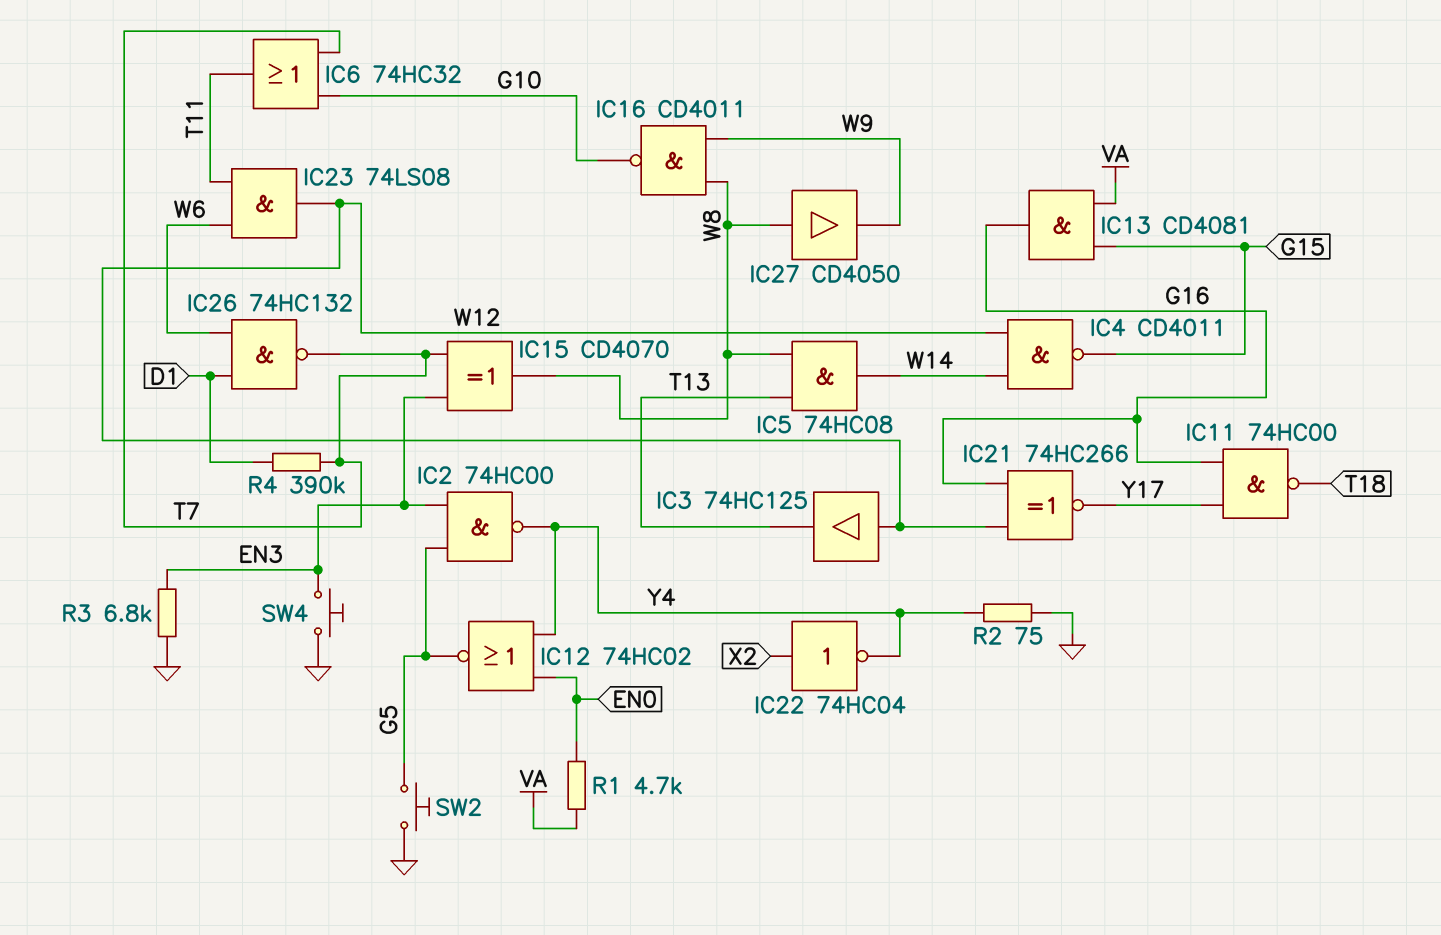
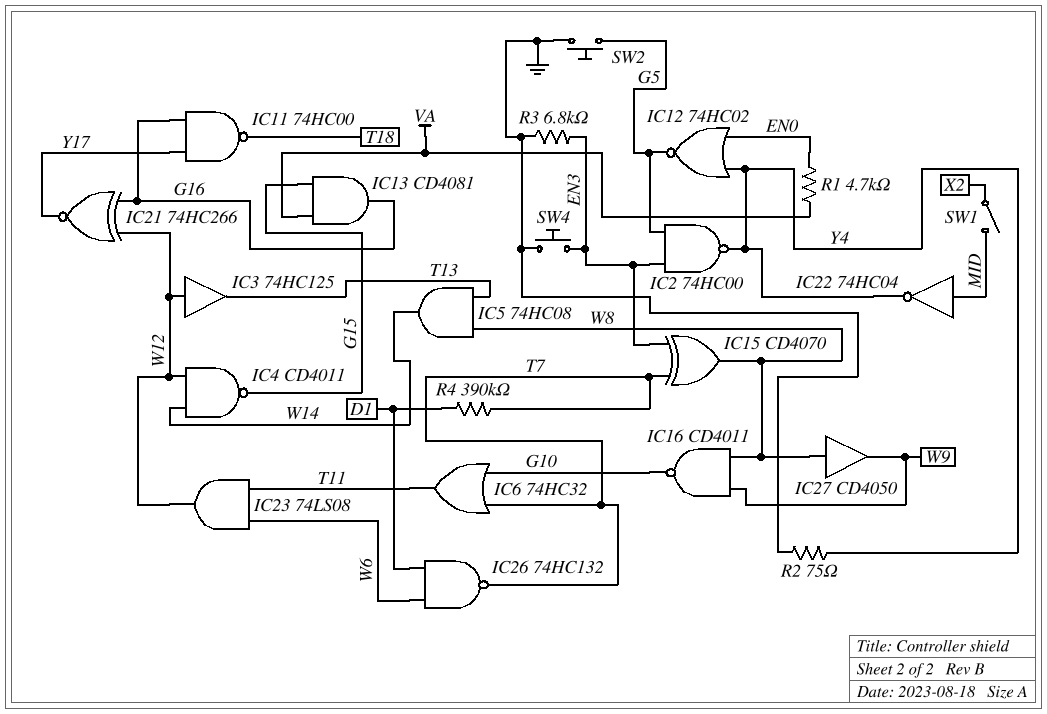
IC22: NOT 74HC04 (in X2, out Y4) -> NOT 74HC04 (in MID, out Y4)
SW1: none -> switch (MID, X2)

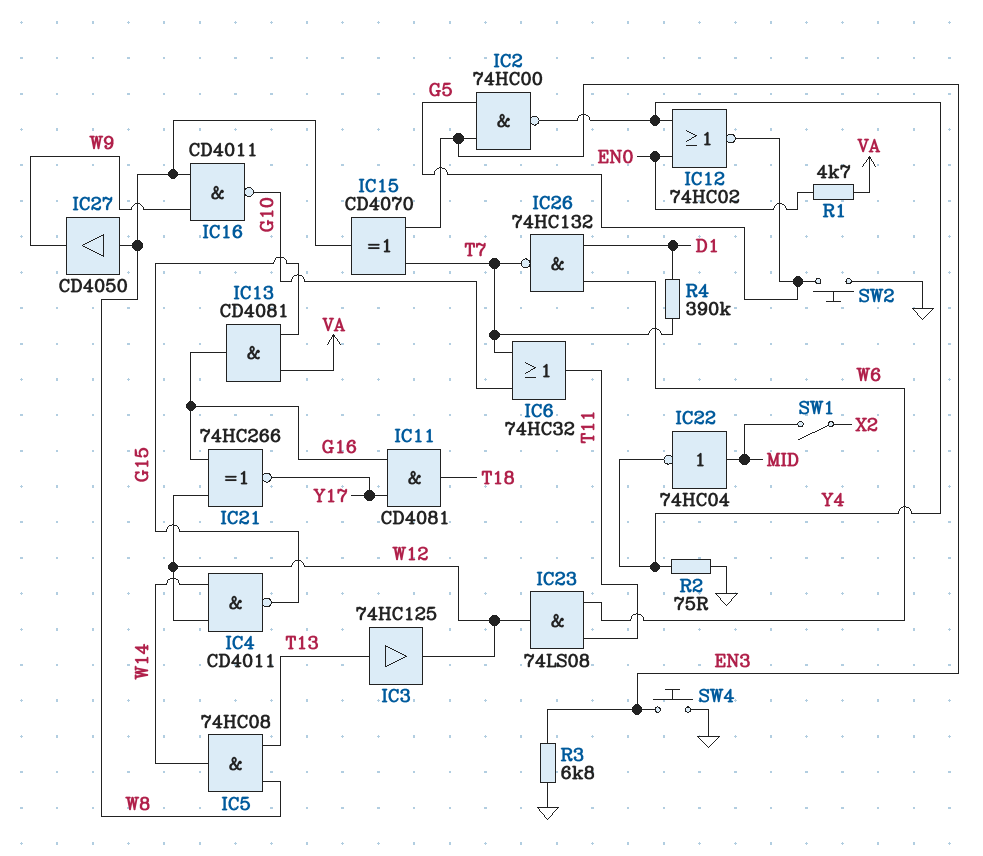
IC3: buffer 74HC125 (in W12, out T13) -> buffer 74HC125 (in T13, out W12)
IC11: NAND 74HC00 (in G16, in Y17, out T18) -> AND CD4081 (in G16, in Y17, out T18)

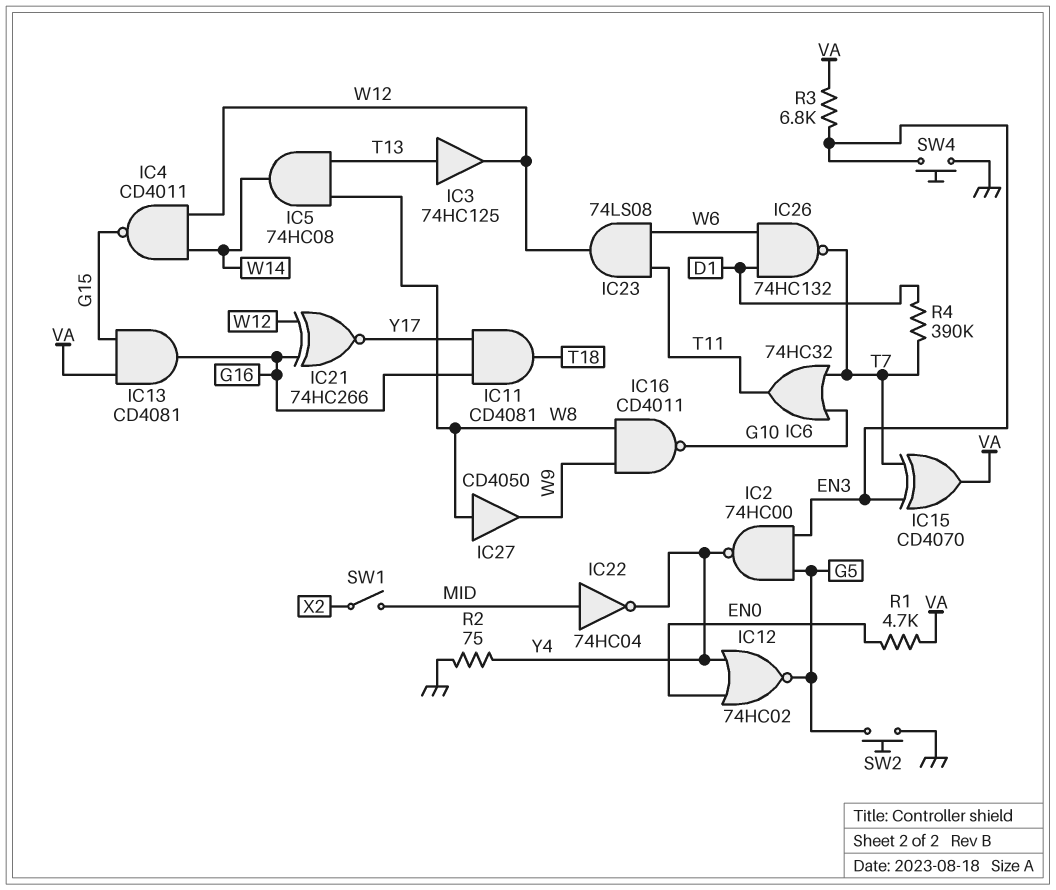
IC15: XOR CD4070 (in EN3, in T7, out W8) -> XOR CD4070 (in EN3, in T7, out VA)
R3: 6.8k (EN3, GND) -> 6.8k (EN3, VA)

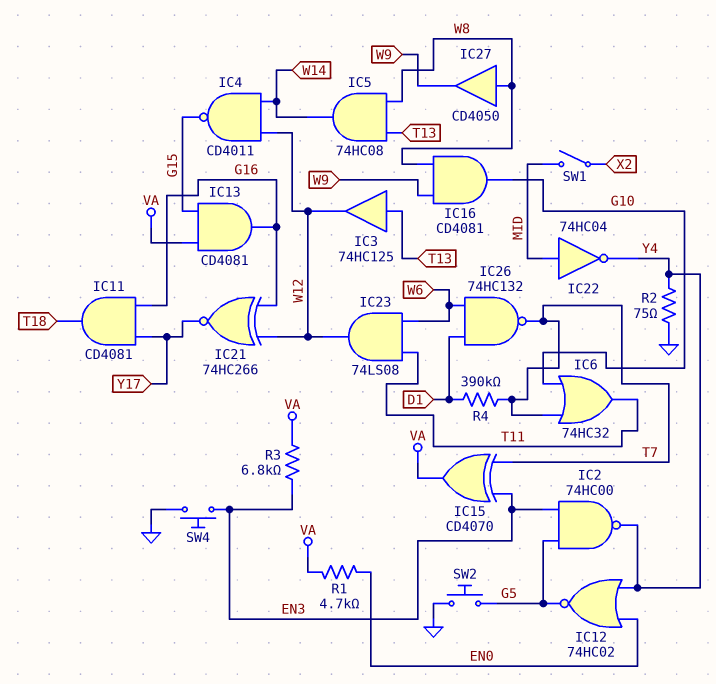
IC16: NAND CD4011 (in W8, in W9, out G10) -> AND CD4081 (in W8, in W9, out G10)

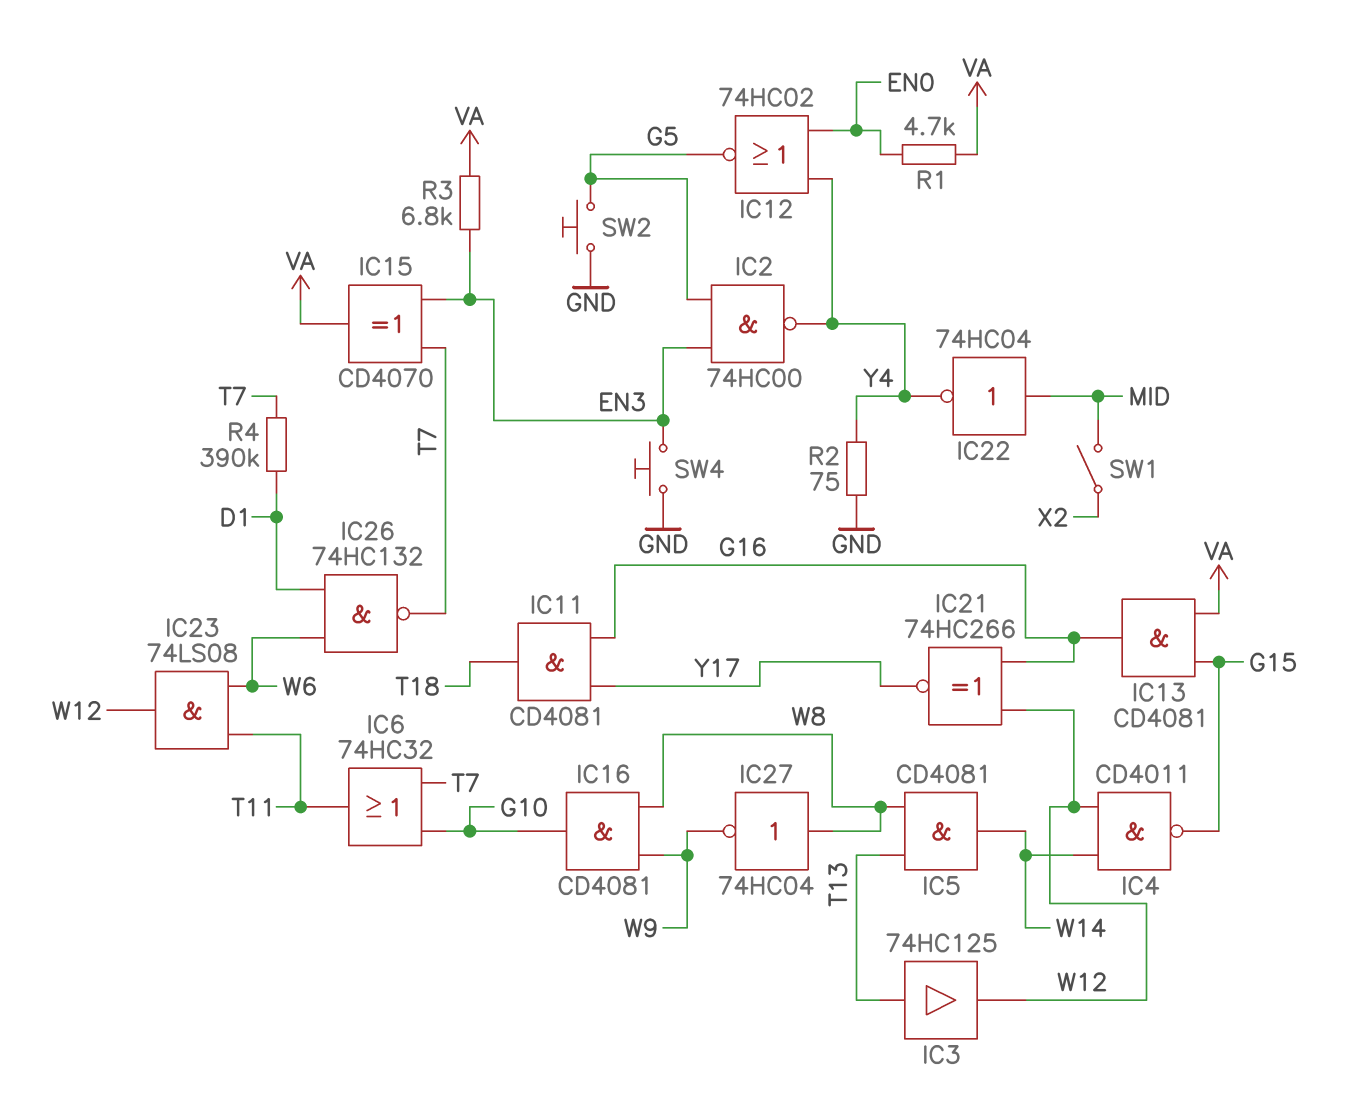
IC5: AND 74HC08 (in T13, in W8, out W14) -> AND CD4081 (in T13, in W8, out W14)
IC27: buffer CD4050 (in W8, out W9) -> NOT 74HC04 (in W8, out W9)

